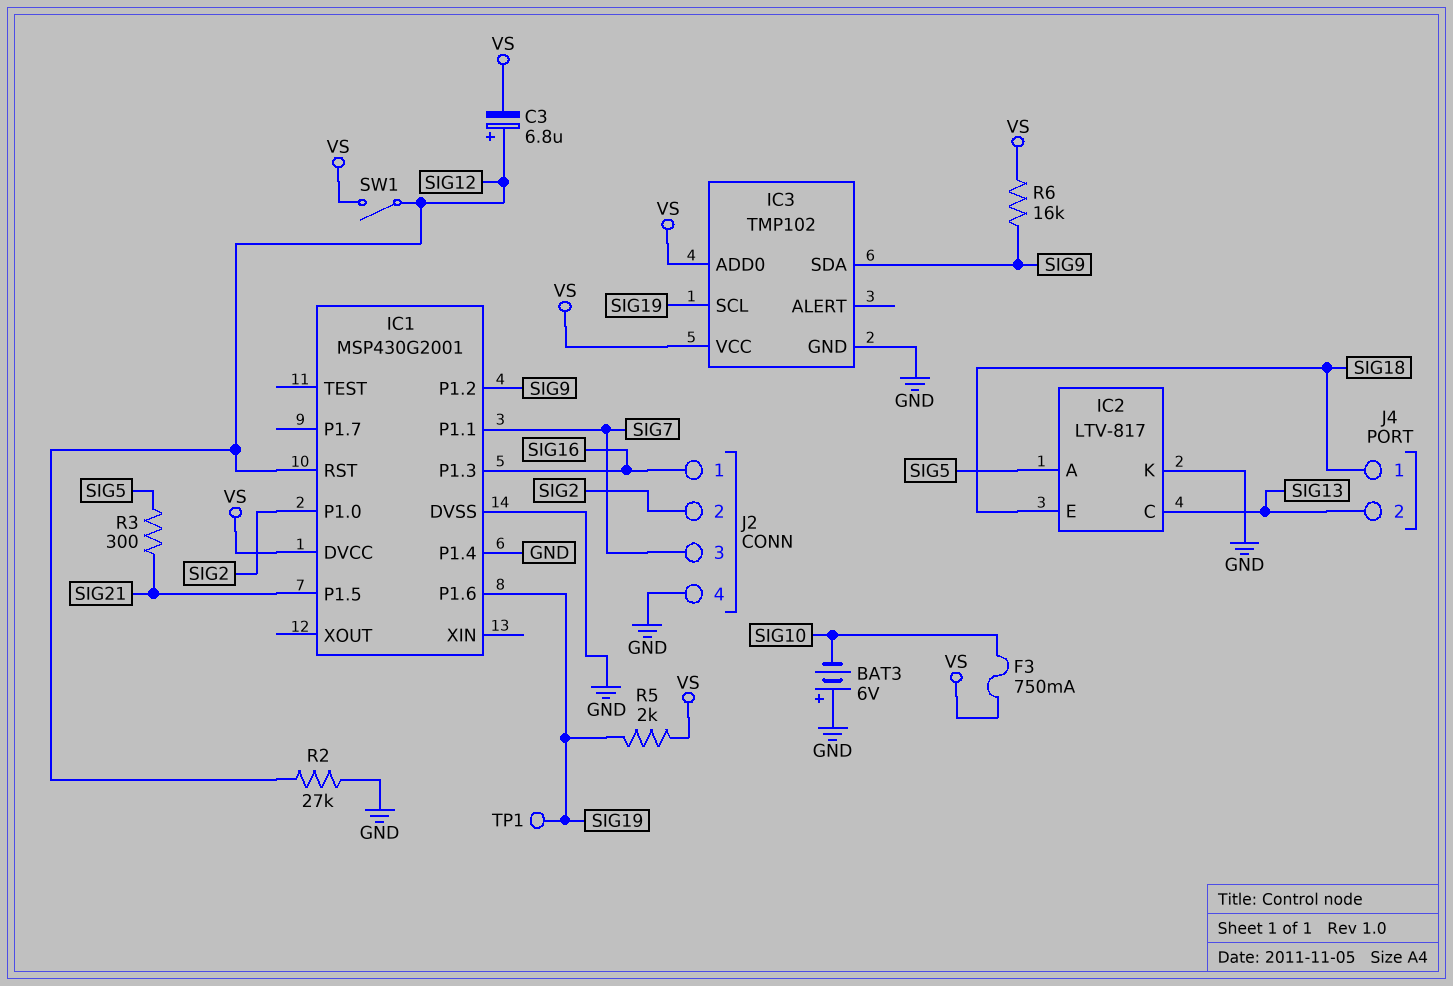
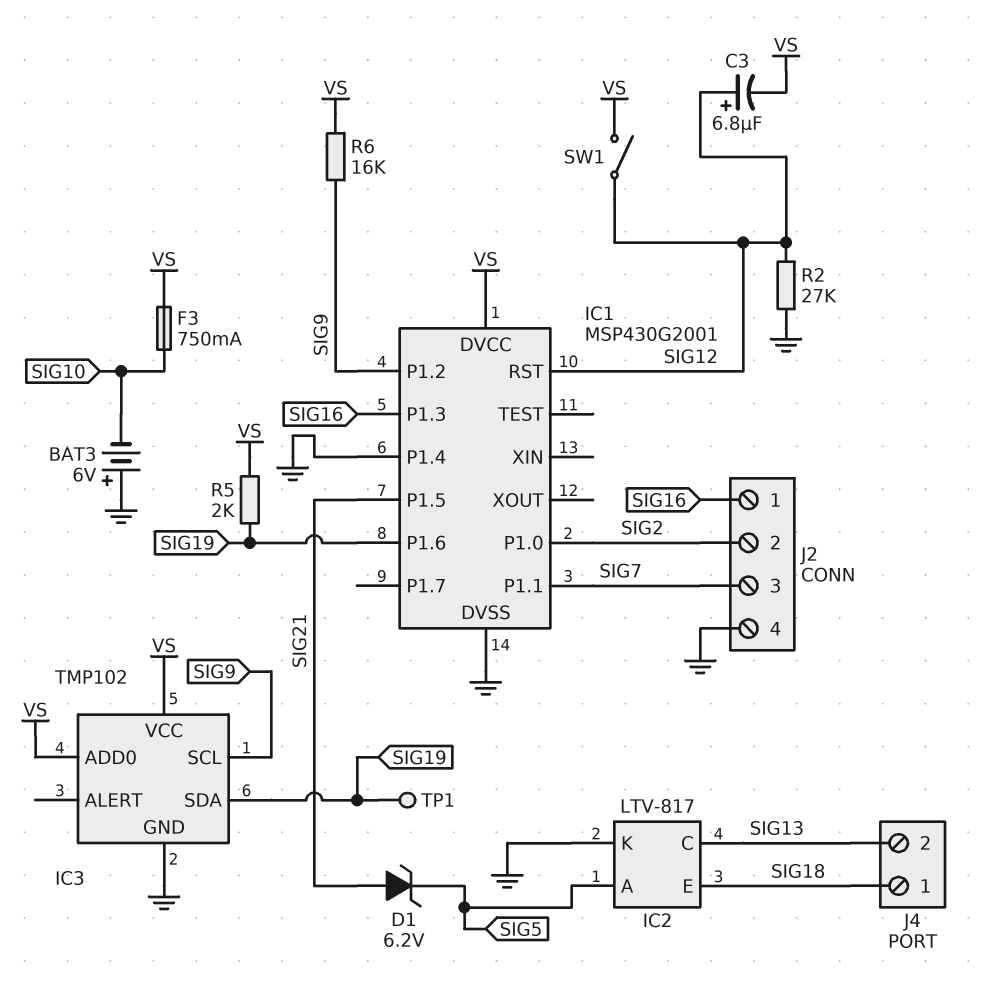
D1: none -> zener 6.2V (A SIG21, K SIG5)
IC3 pin SCL: SIG19 -> SIG9
IC3 pin SDA: SIG9 -> SIG19
R3: 300 (SIG5, SIG21) -> none

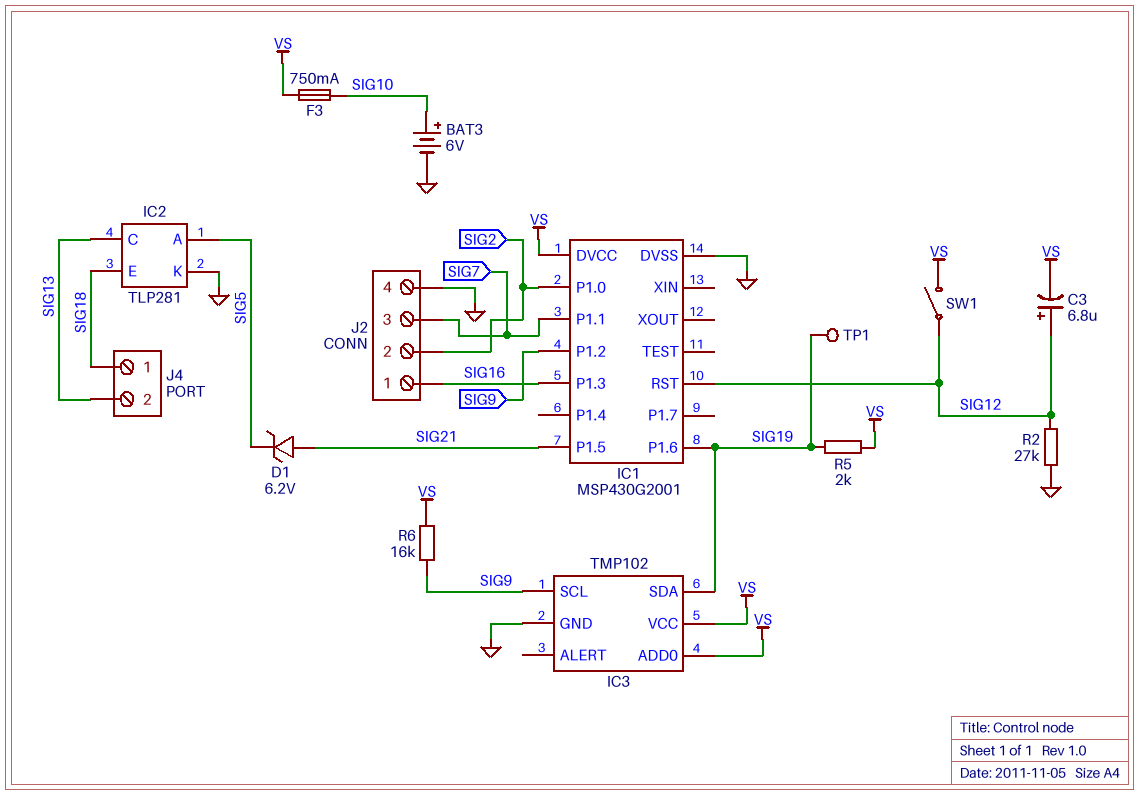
BAT3: 6V (plus GND, minus SIG10) -> 6V (plus SIG10, minus GND)
IC1 pin P1.4: GND -> none
IC2: LTV-817 -> TLP281

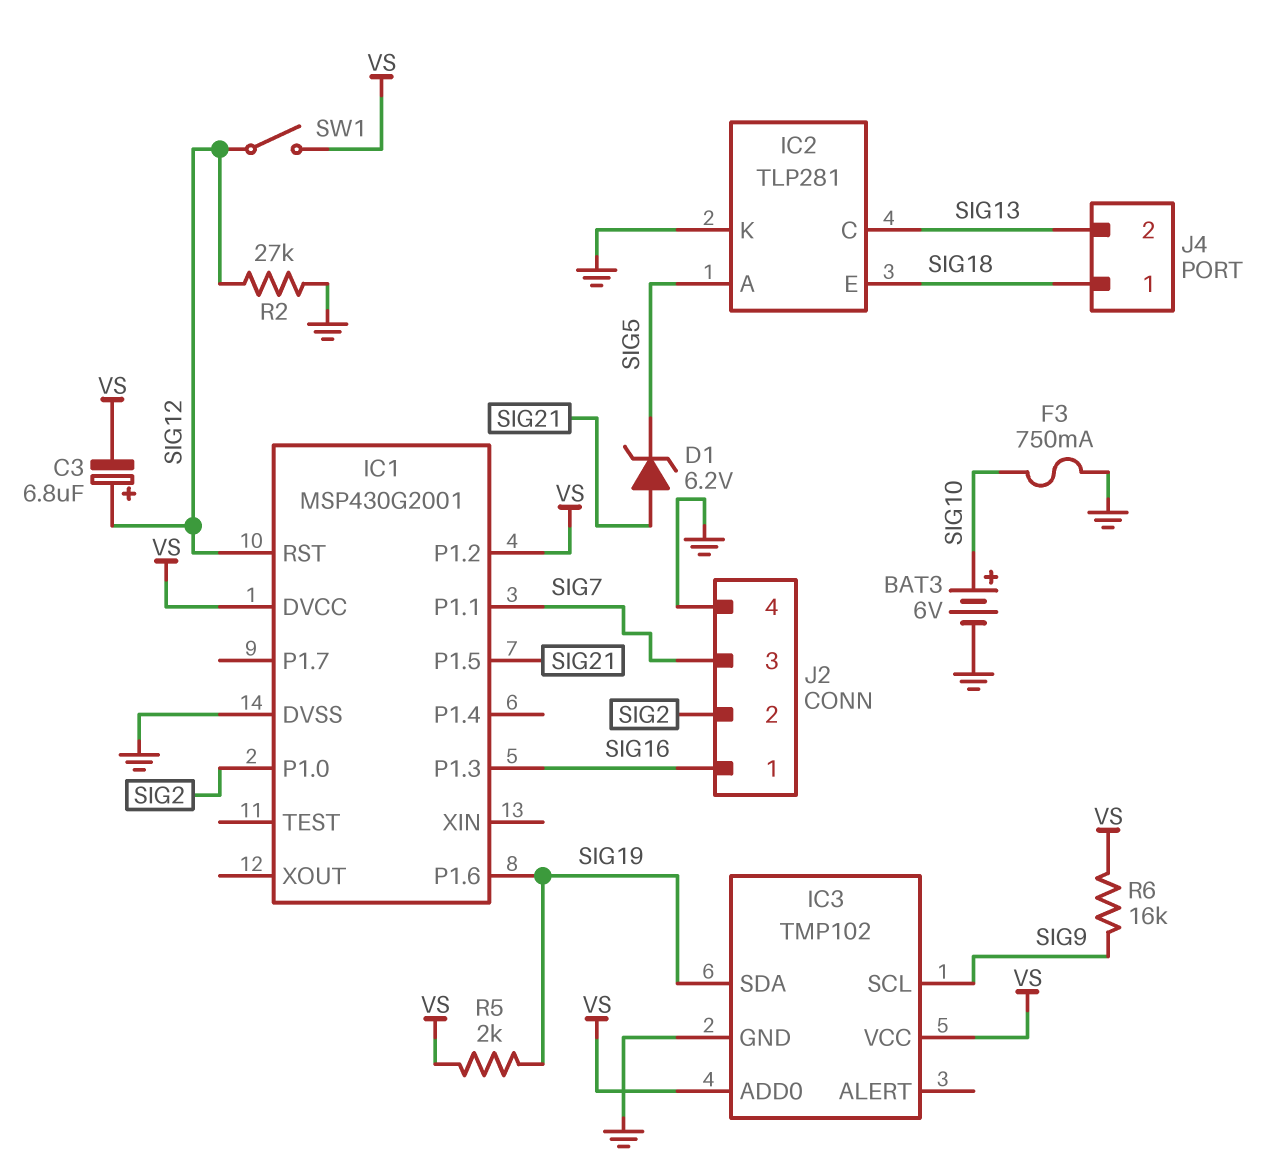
F3: 750mA (SIG10, VS) -> 750mA (GND, SIG10)
IC1 pin P1.2: SIG9 -> VS
TP1: test point (SIG19) -> none

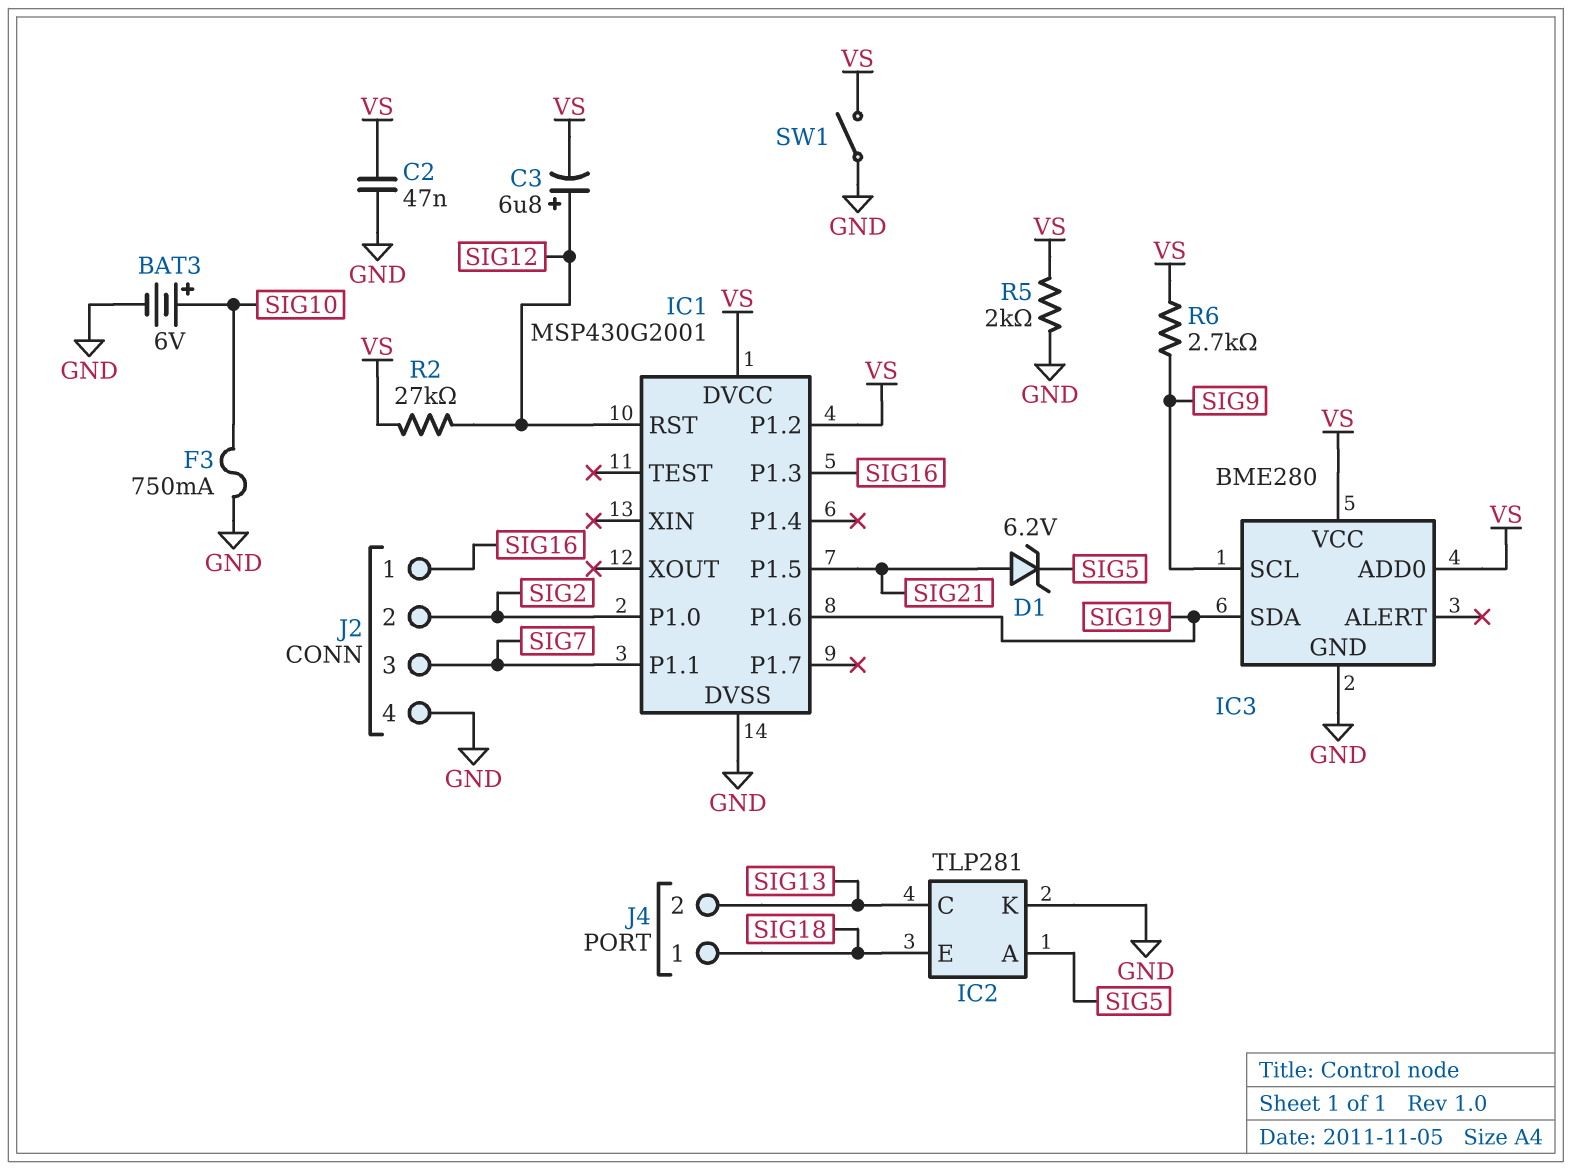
C2: none -> 47nF (GND, VS)
IC3: TMP102 -> BME280
R2: 27k (GND, SIG12) -> 27k (SIG12, VS)
R5: 2k (SIG19, VS) -> 2k (GND, VS)
R6: 16k (SIG9, VS) -> 2.7k (SIG9, VS)
SW1: switch (SIG12, VS) -> switch (GND, VS)

